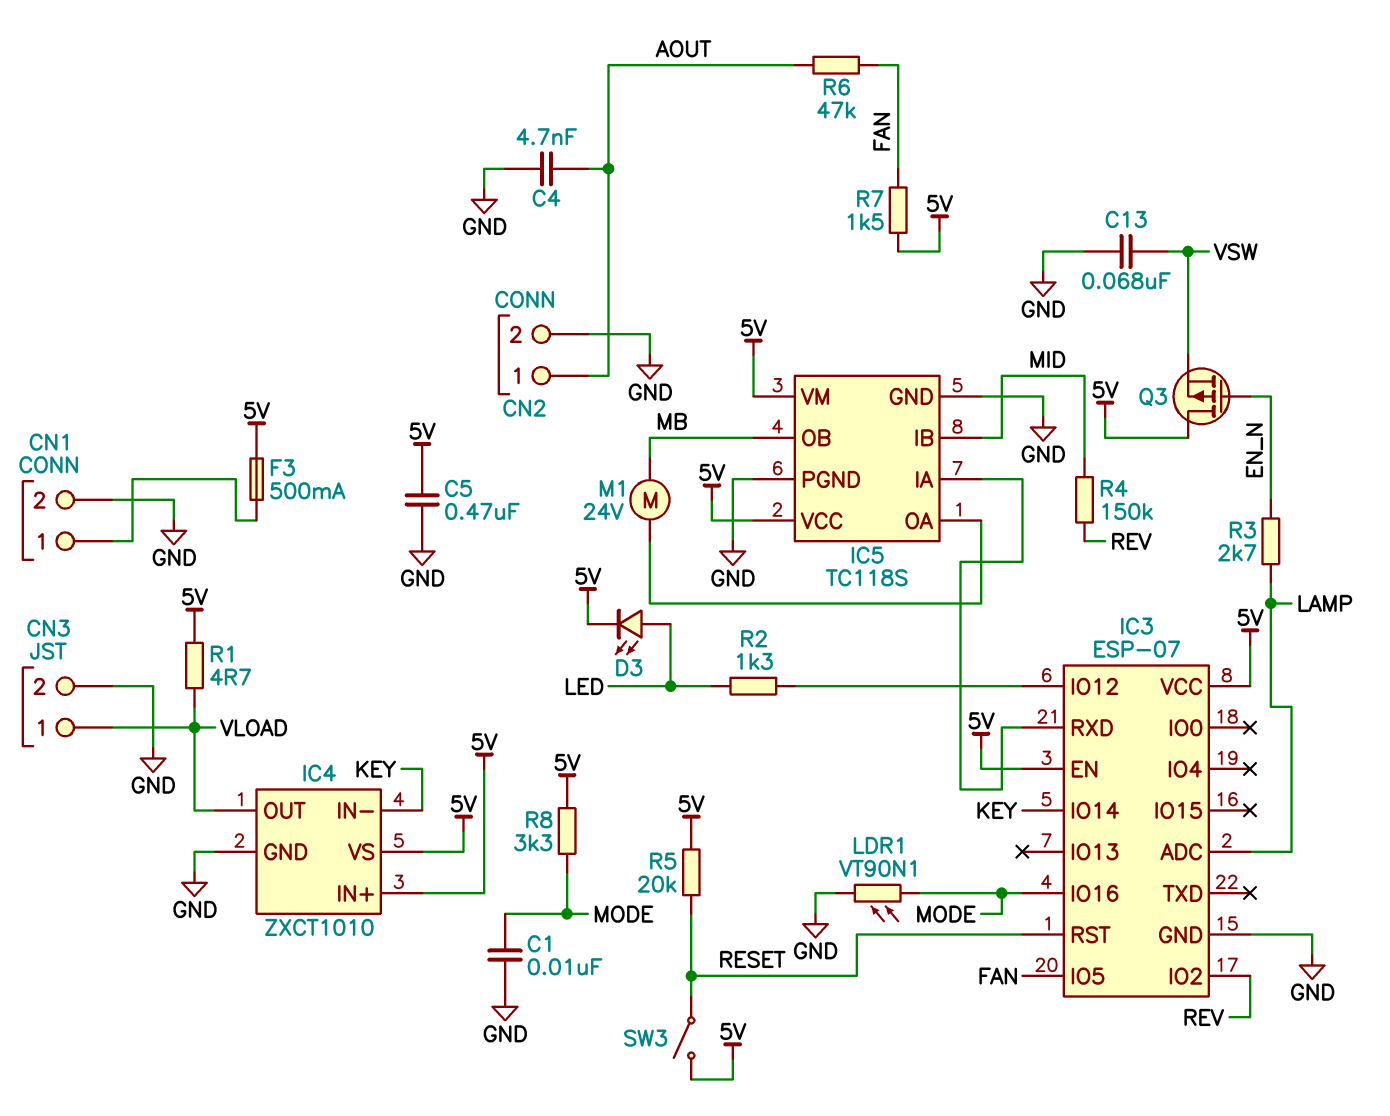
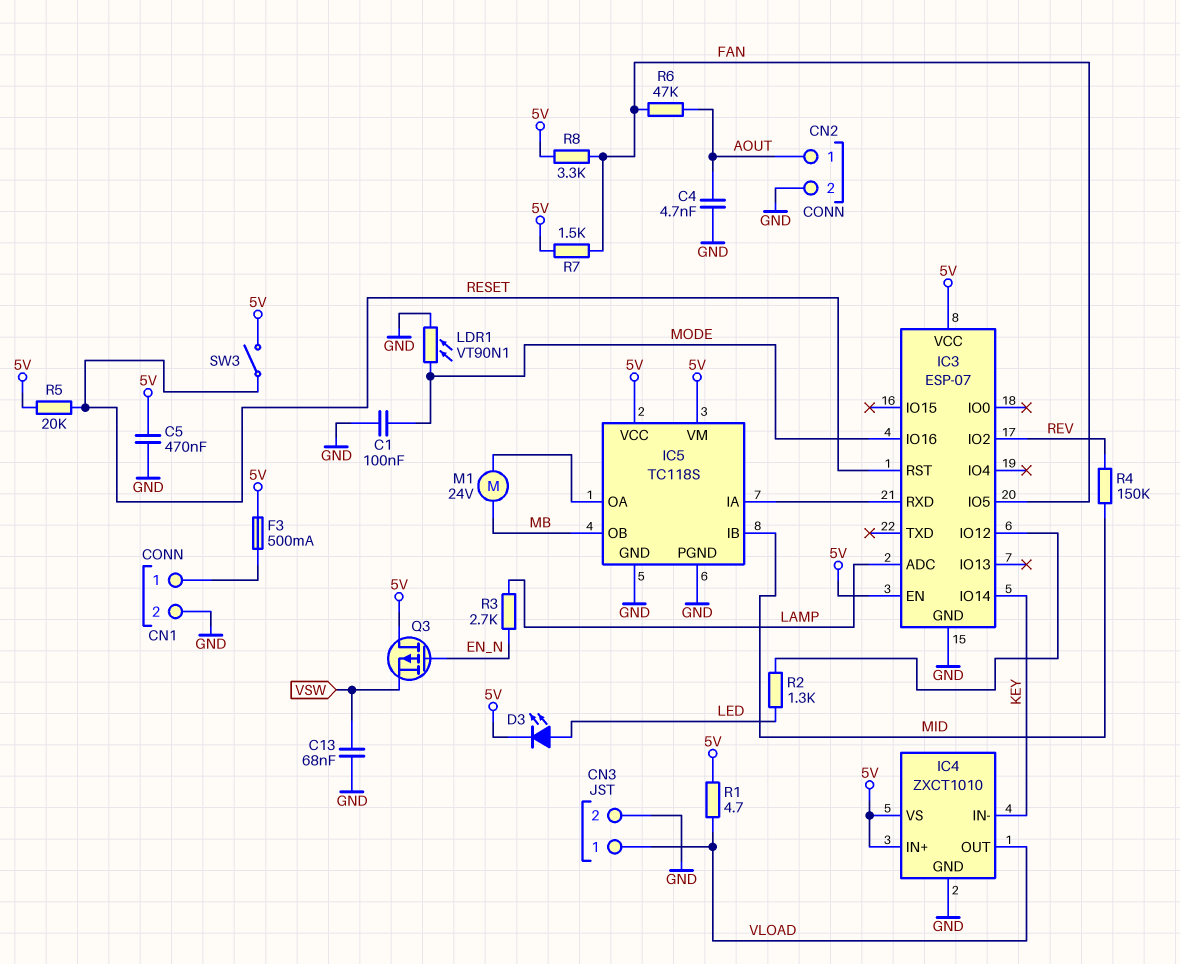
C1: 10nF (GND, MODE) -> 100nF (GND, MODE)
R8: 3.3k (5V, MODE) -> 3.3k (5V, FAN)

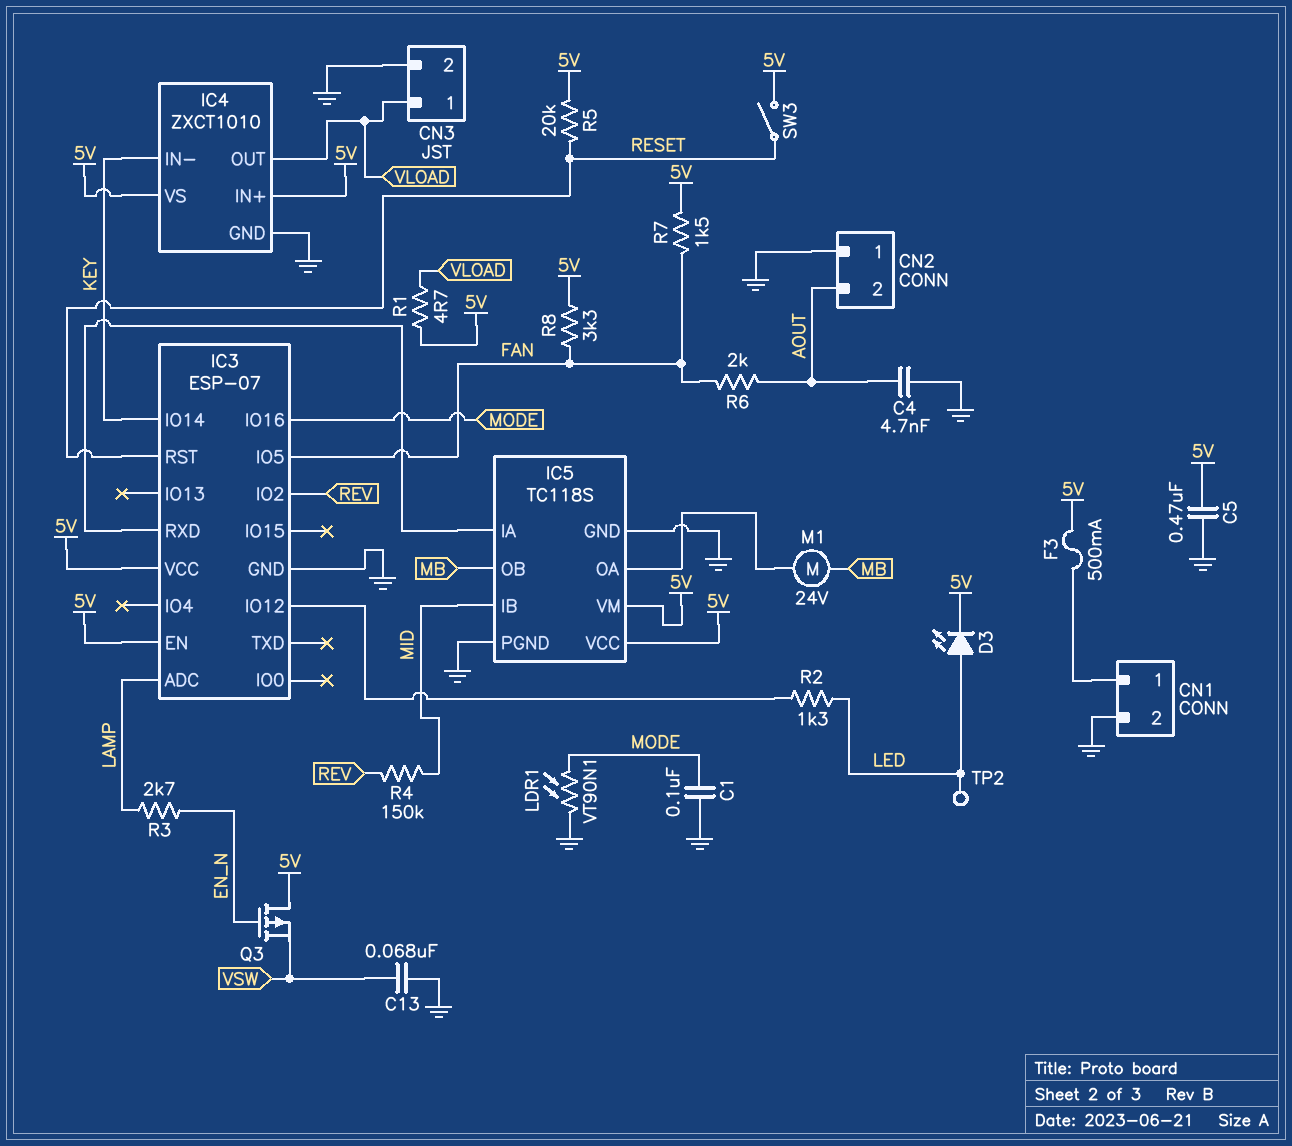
CN2 pin 1: AOUT -> GND
CN2 pin 2: GND -> AOUT
R6: 47k (AOUT, FAN) -> 2k (AOUT, FAN)
TP2: none -> test point (LED)

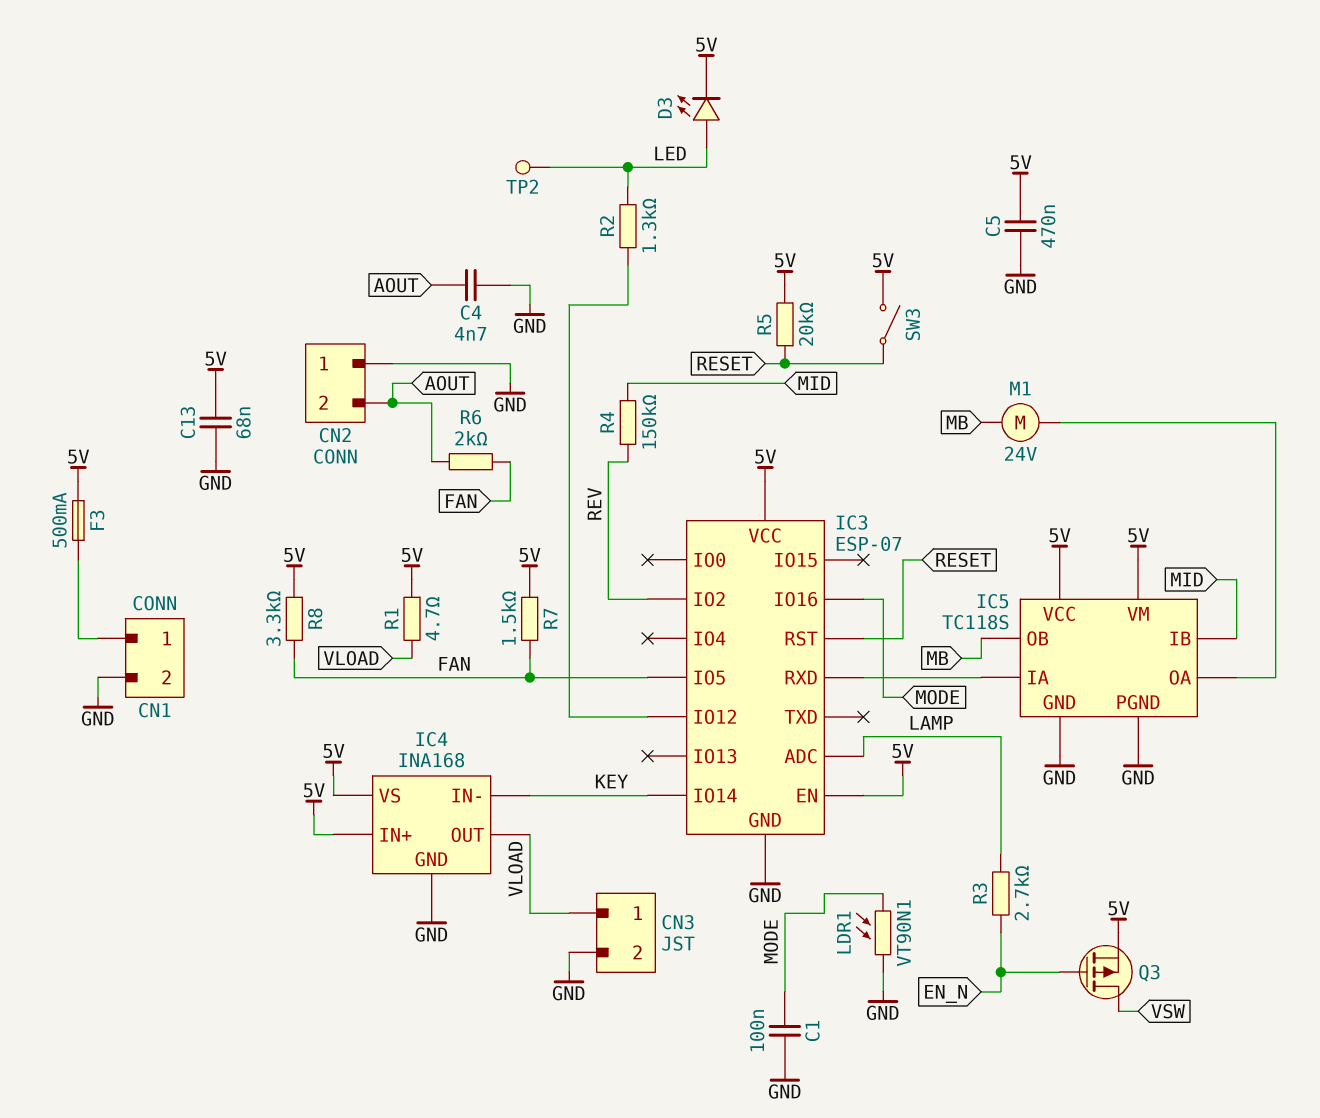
C13: 68nF (GND, VSW) -> 68nF (5V, GND)
IC4: ZXCT1010 -> INA168
Q3: PMOS (G EN_N, D 5V, S VSW) -> PMOS (G EN_N, D VSW, S 5V)

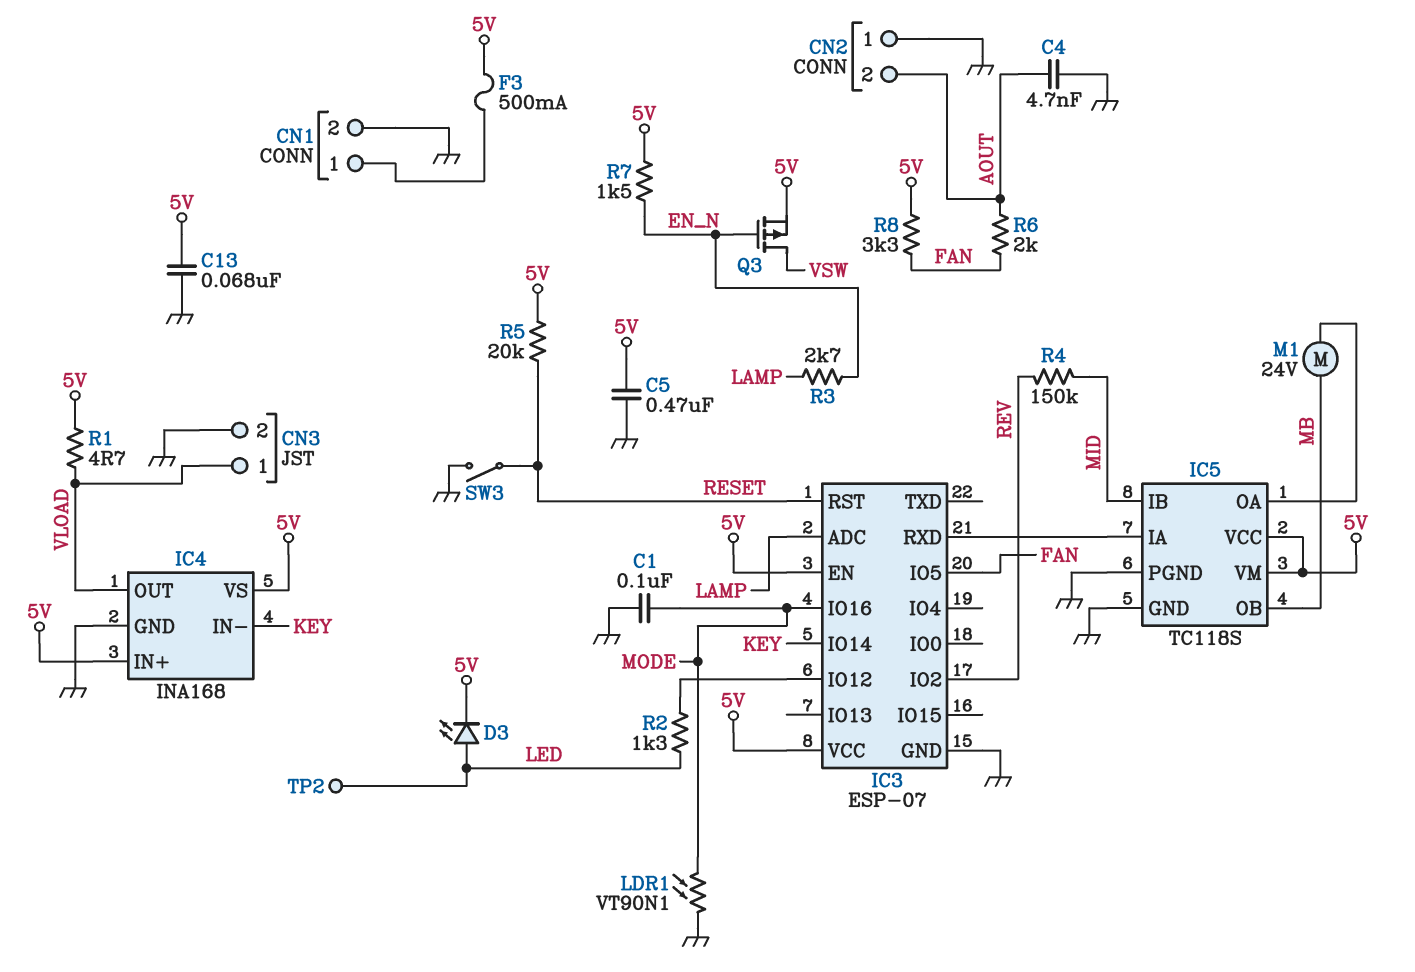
R7: 1.5k (5V, FAN) -> 1.5k (5V, EN_N)
SW3: switch (5V, RESET) -> switch (GND, RESET)

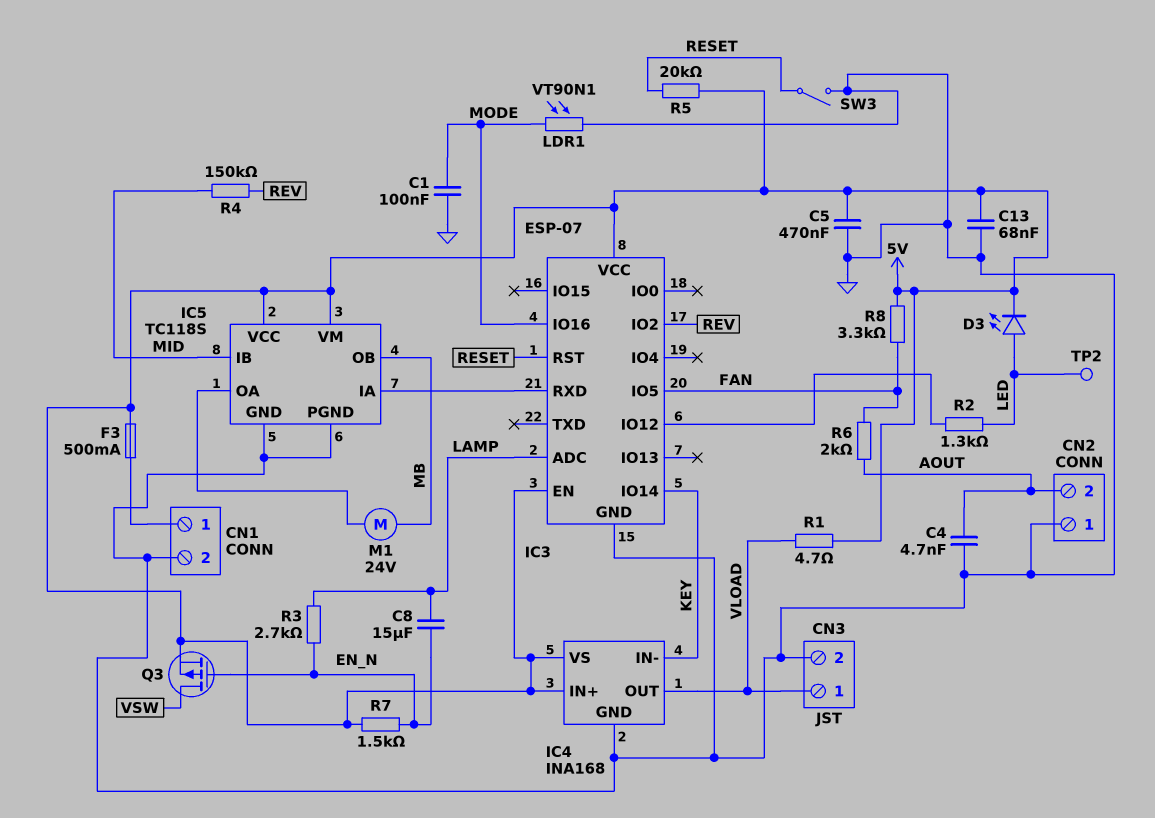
C8: none -> 15uF (EN_N, LAMP)

